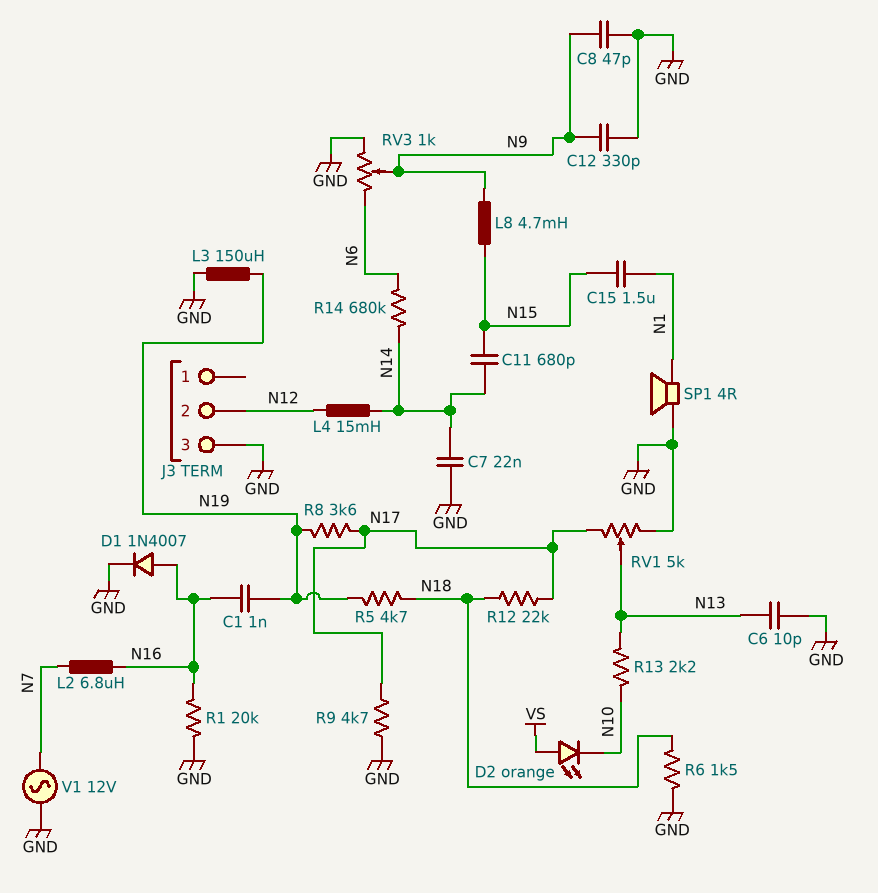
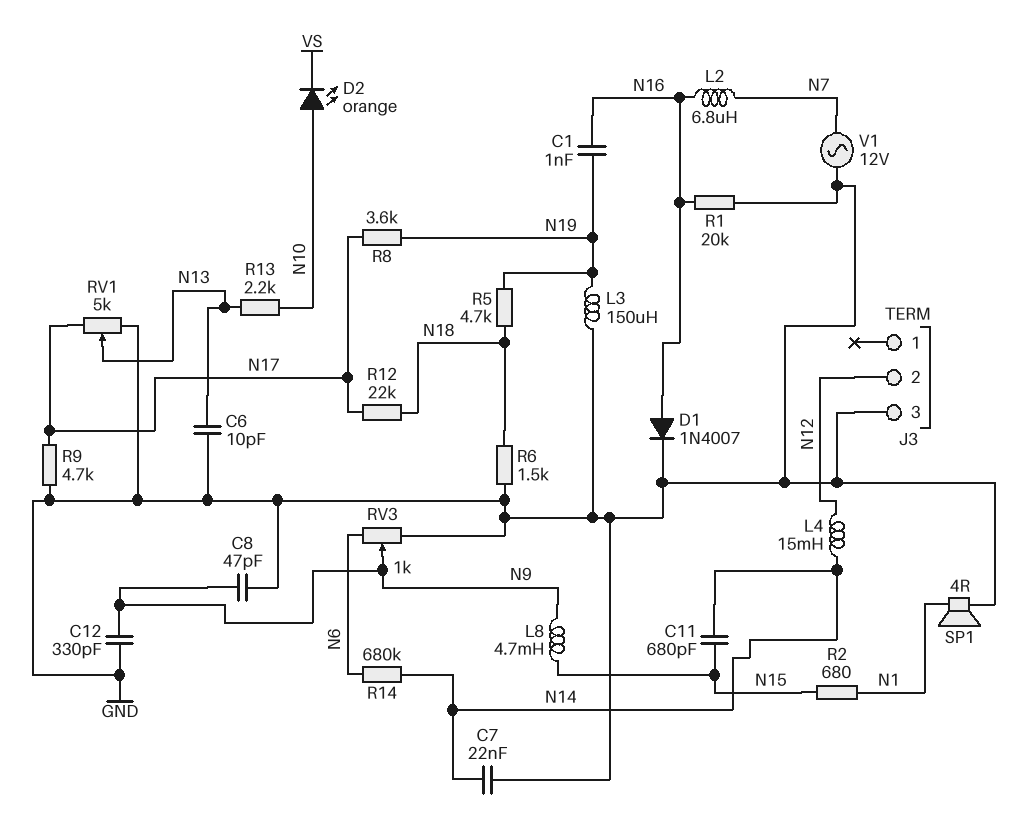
C15: 1.5uF (N1, N15) -> none
D2: LED orange (A VS, K N10) -> LED orange (A N10, K VS)
R2: none -> 680 (N1, N15)

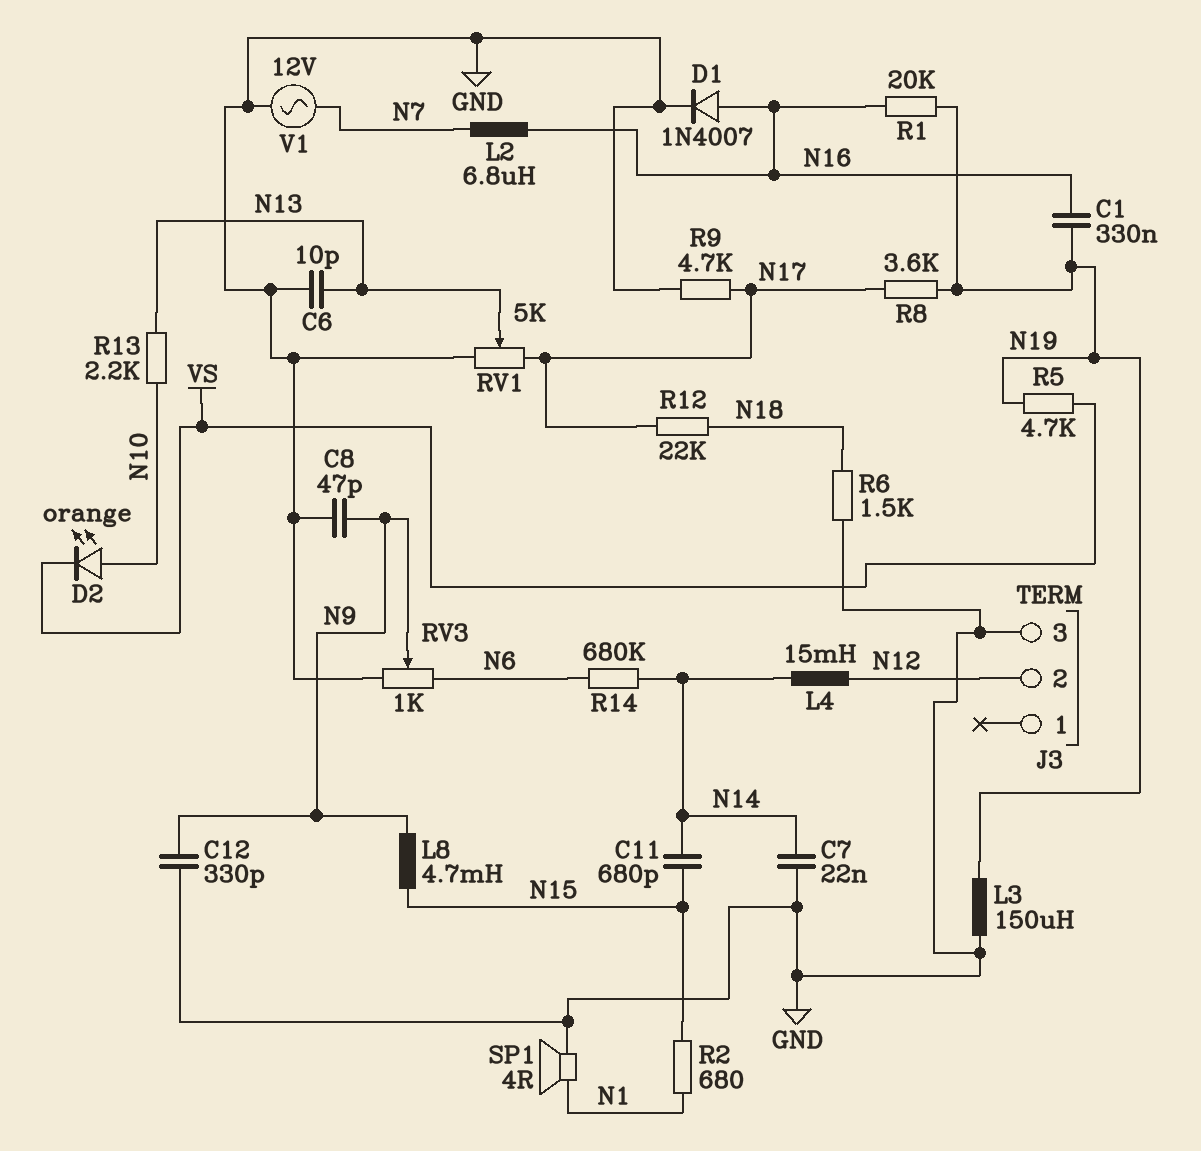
C1: 1nF (N16, N19) -> 330nF (N16, N19)
R1: 20k (GND, N16) -> 20k (N16, N19)
R5: 4.7k (N18, N19) -> 4.7k (N19, VS)

